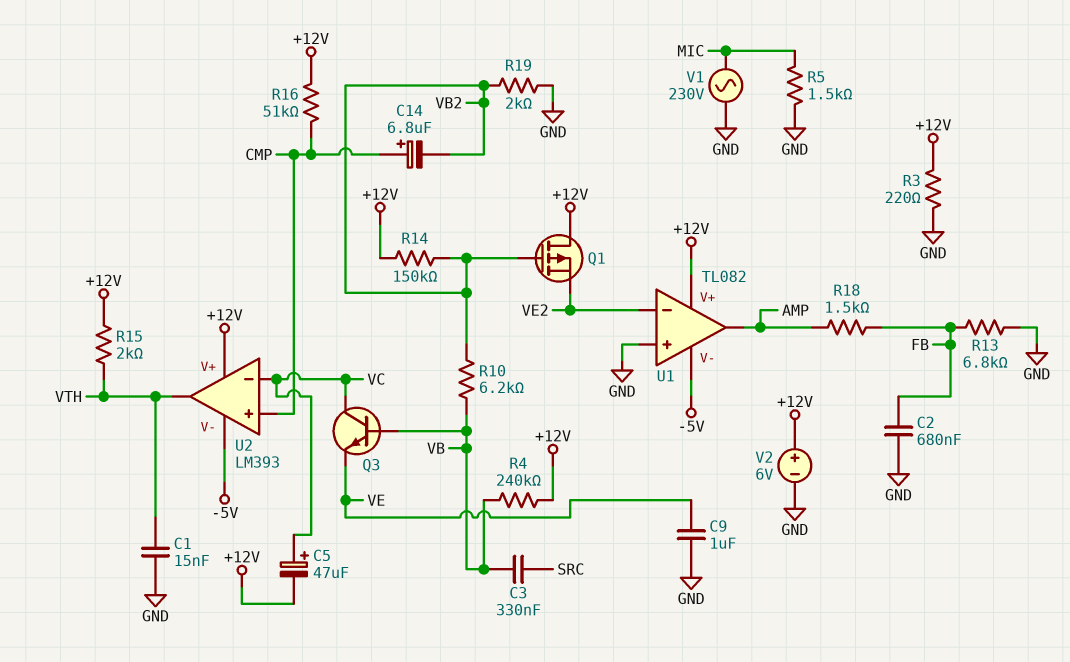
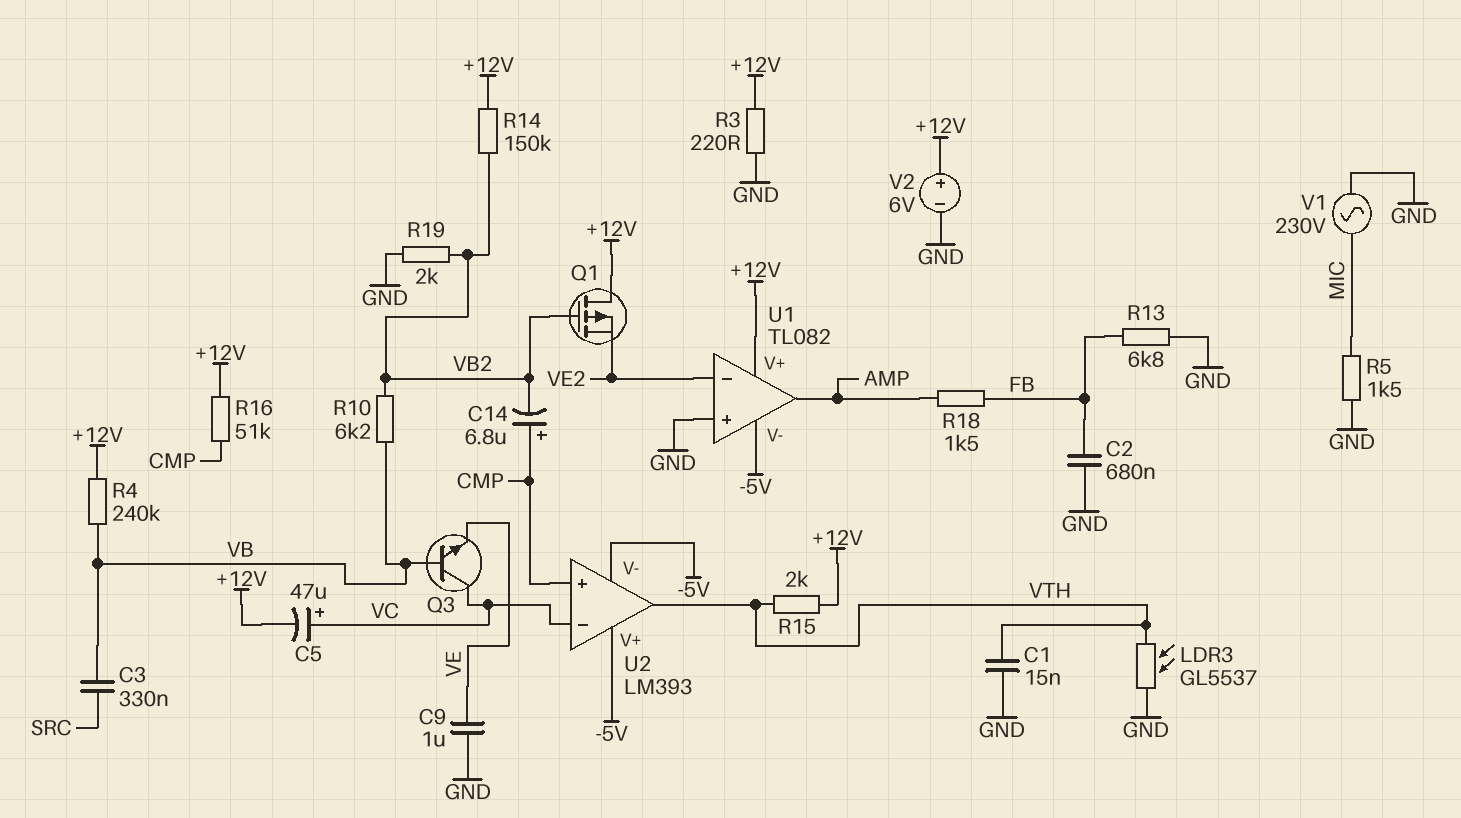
LDR3: none -> GL5537 (GND, VTH)
U2 pin V+: +12V -> -5V

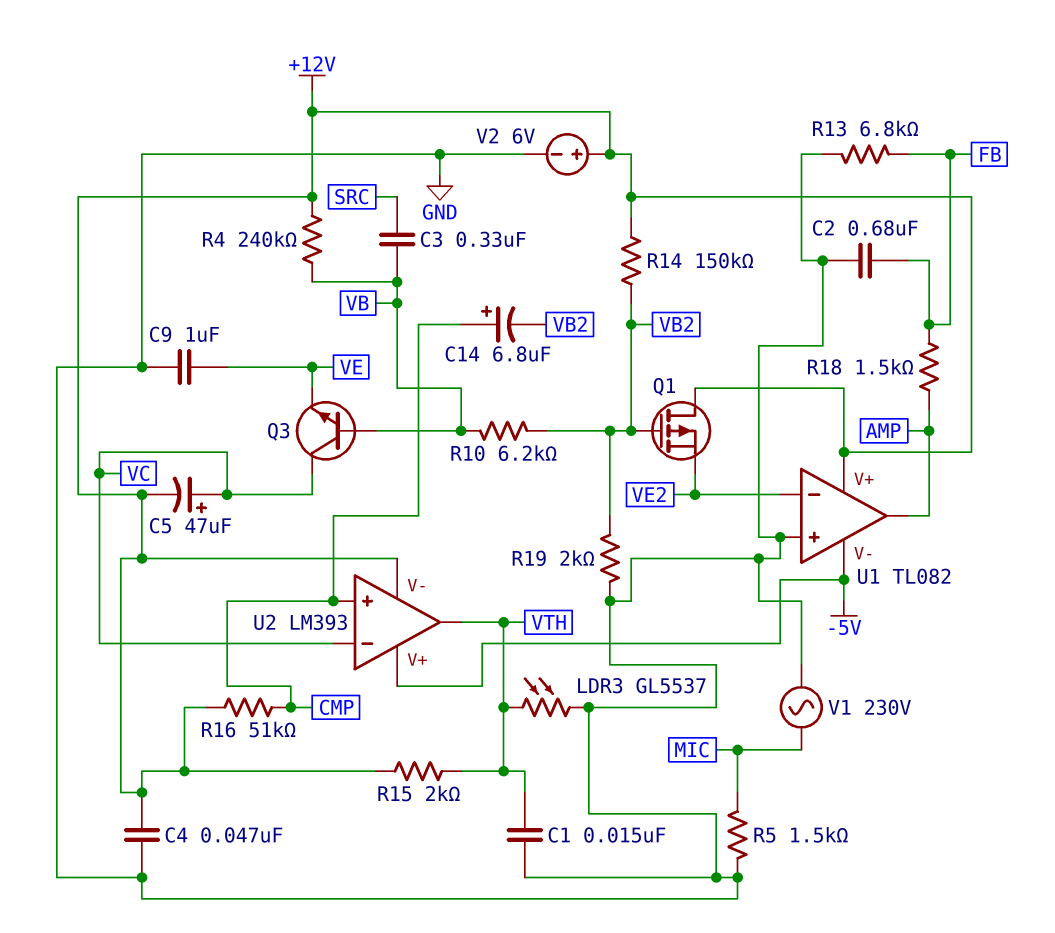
C4: none -> 47nF (+12V, GND)
R3: 220 (+12V, GND) -> none
U2 pin V-: -5V -> +12V

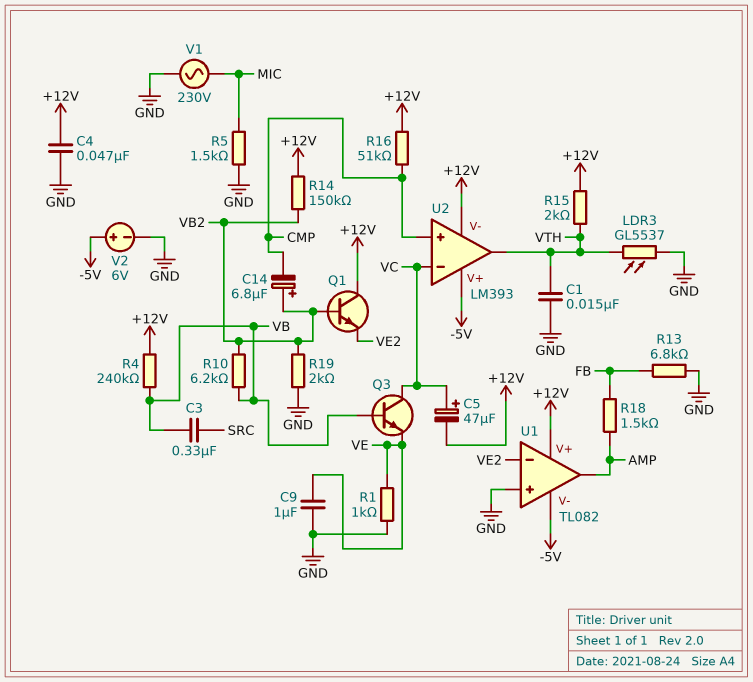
C2: 680nF (FB, GND) -> none
C14: 6.8uF (plus CMP, minus VB2) -> 6.8uF (plus VB2, minus CMP)
Q1: PMOS (G VB2, D +12V, S VE2) -> NPN (B VB2, C +12V, E VE2)
R1: none -> 1k (GND, VE)
V2: 6V (plus +12V, minus GND) -> 6V (plus -5V, minus GND)

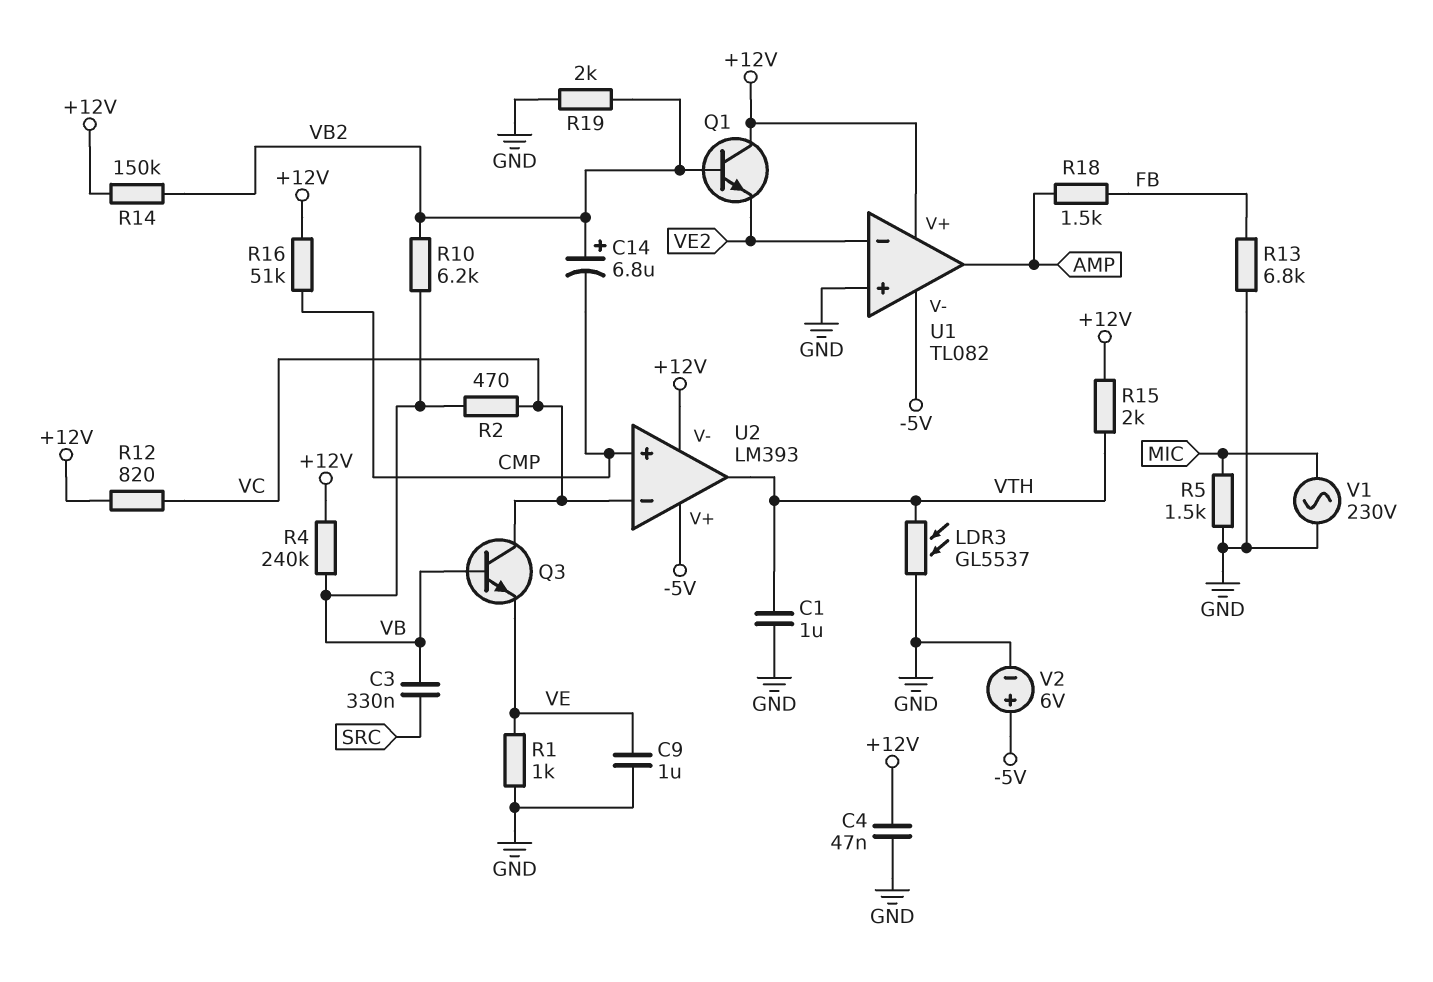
C1: 15nF (GND, VTH) -> 1uF (GND, VTH)
C5: 47uF (plus VC, minus +12V) -> none
R2: none -> 470 (VB, VC)
R12: none -> 820 (+12V, VC)

